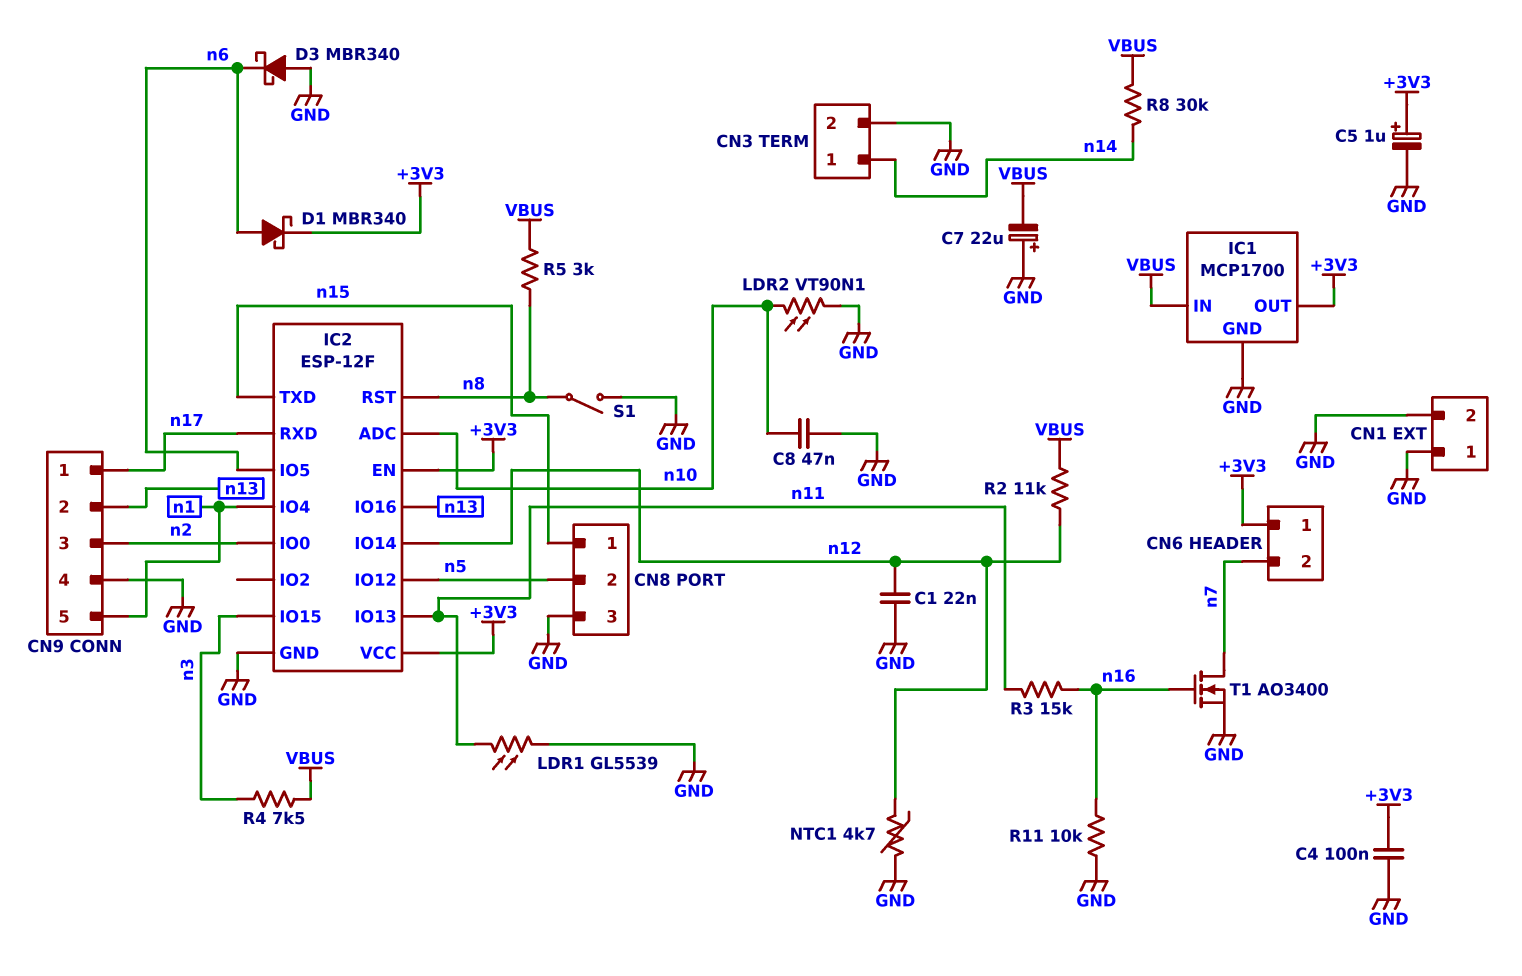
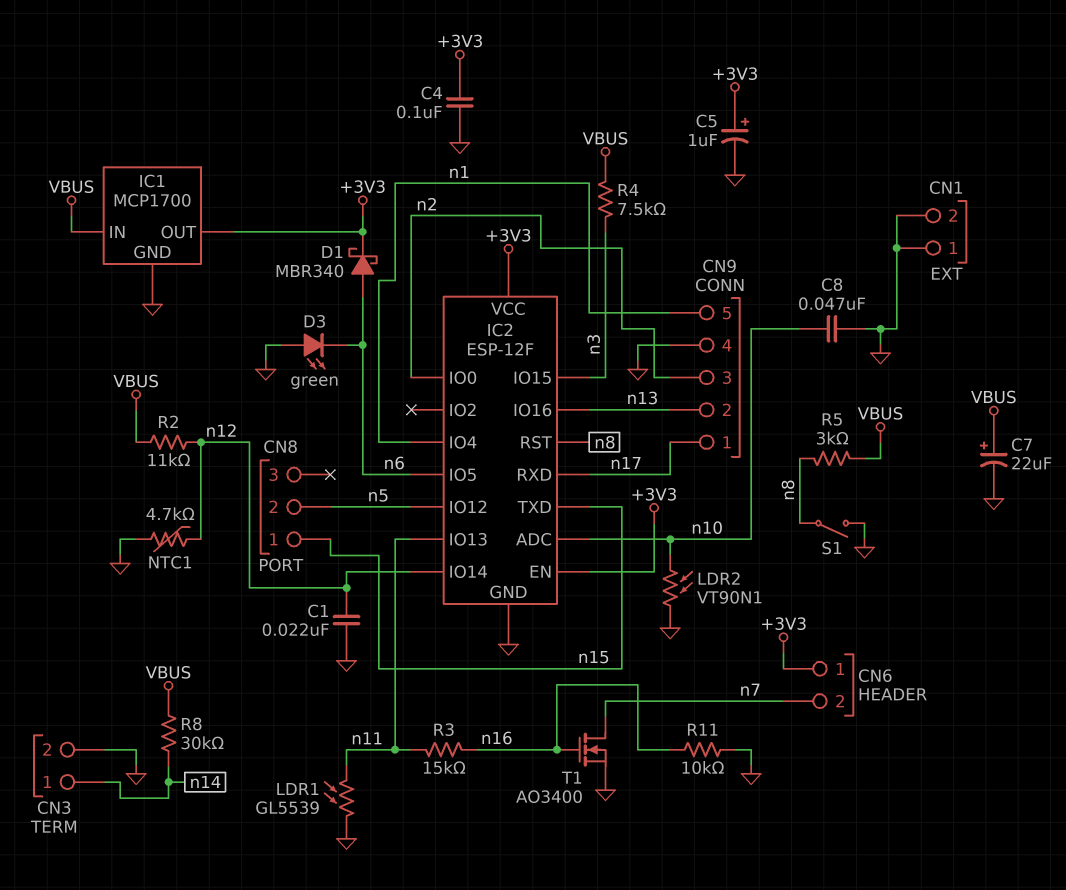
C7: 22uF (plus GND, minus VBUS) -> 22uF (plus VBUS, minus GND)
CN8 pin 3: GND -> none
D3: schottky MBR340 (A GND, K n6) -> LED green (A GND, K n6)

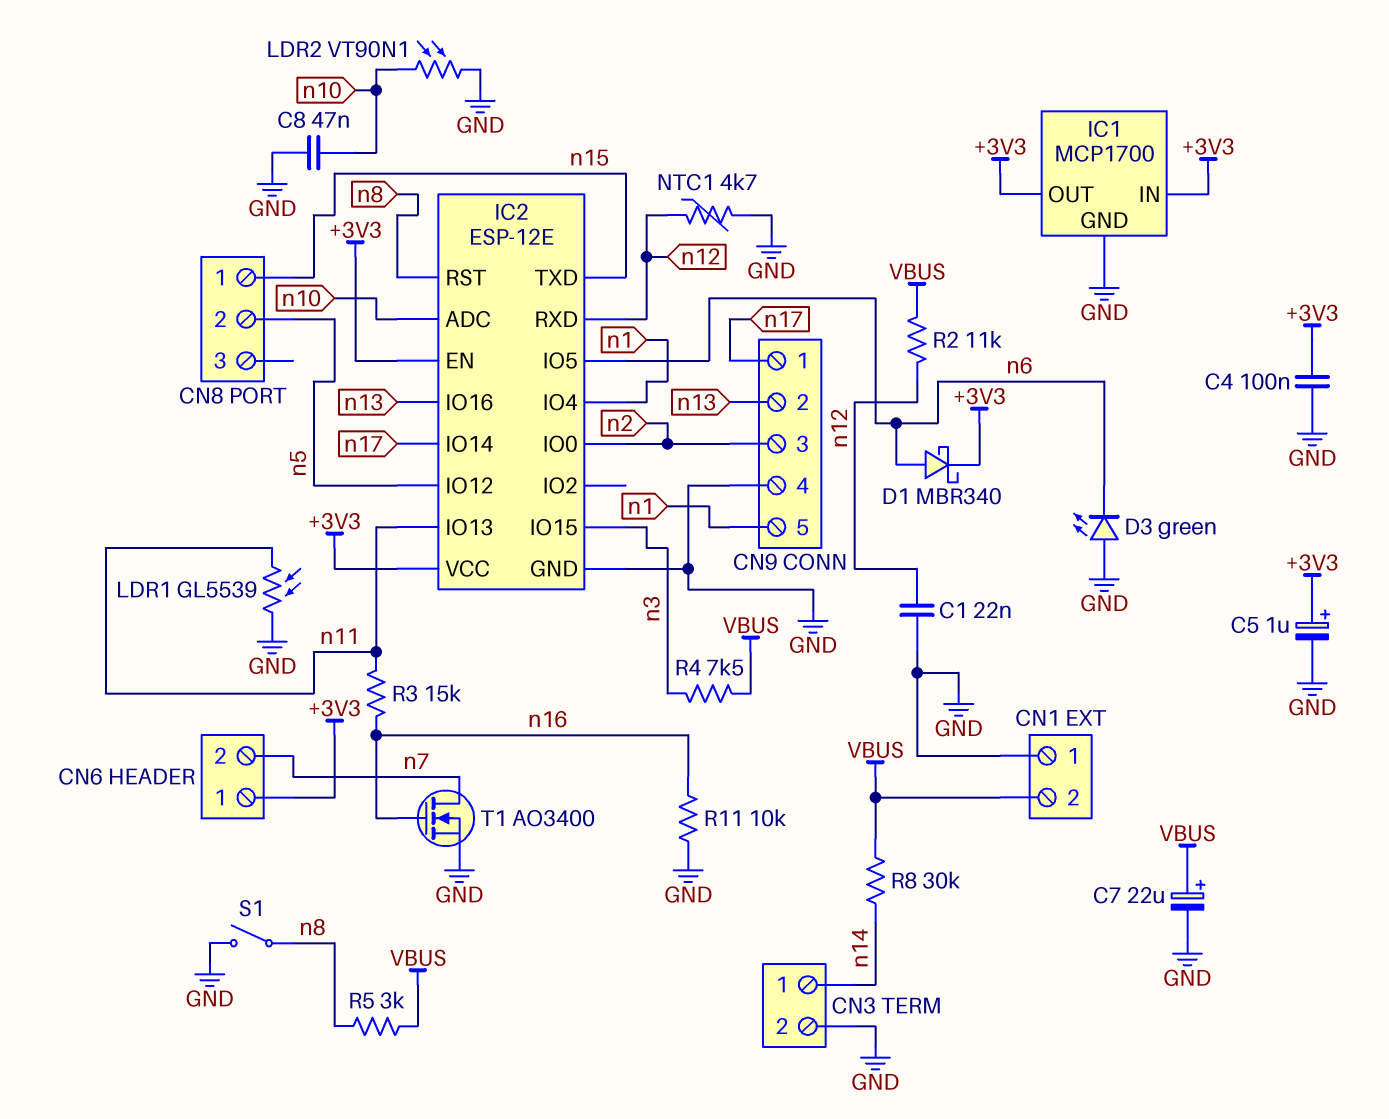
CN1 pin 2: GND -> VBUS
IC1 pin IN: VBUS -> +3V3
IC2: ESP-12F -> ESP-12E
IC2 pin IO14: n12 -> n17
IC2 pin RXD: n17 -> n12

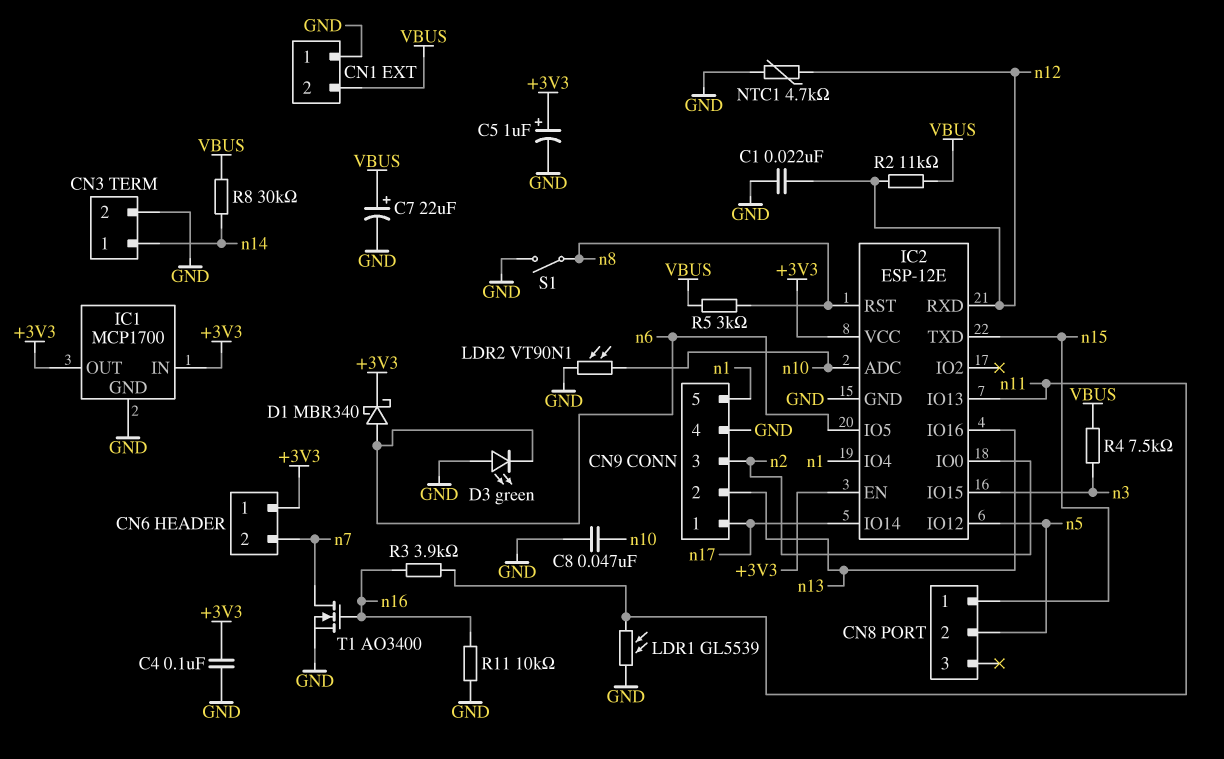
R3: 15k (n11, n16) -> 3.9k (n11, n16)

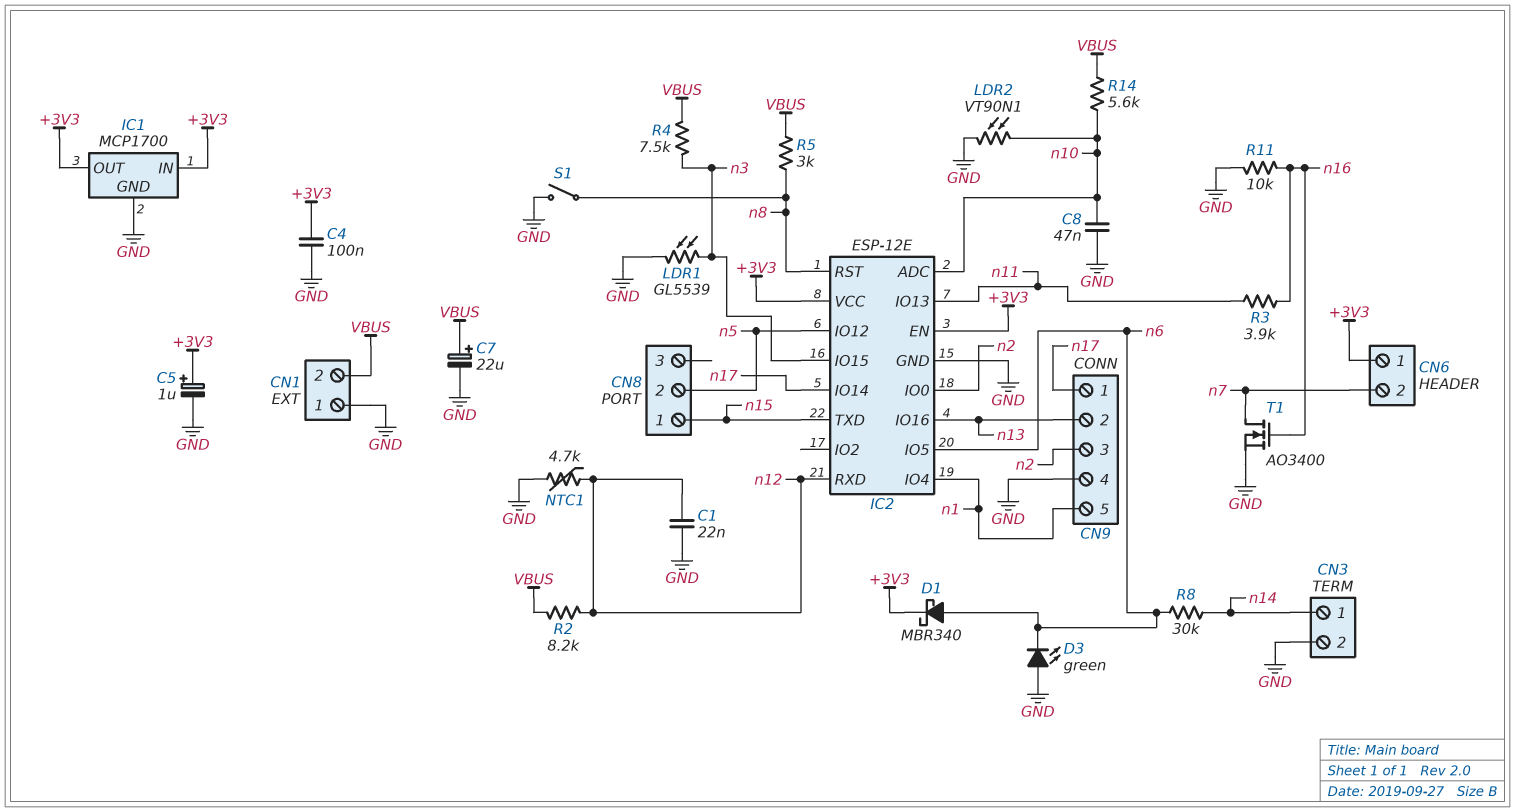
LDR1: GL5539 (GND, n11) -> GL5539 (GND, n3)
R2: 11k (VBUS, n12) -> 8.2k (VBUS, n12)
R8: 30k (VBUS, n14) -> 30k (n6, n14)
R14: none -> 5.6k (VBUS, n10)

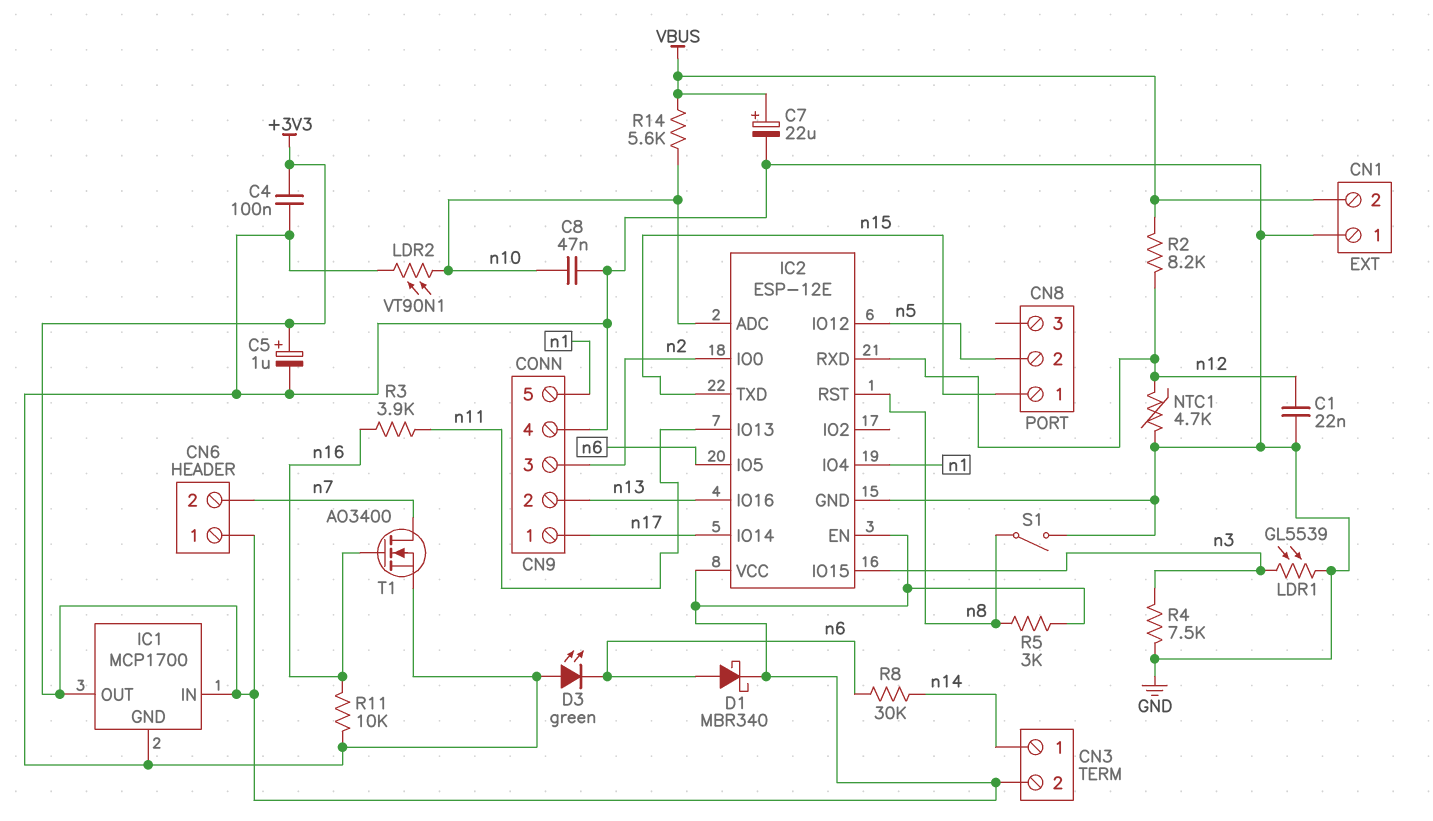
CN3 pin 2: GND -> +3V3
R4: 7.5k (VBUS, n3) -> 7.5k (GND, n3)
R5: 3k (VBUS, n8) -> 3k (+3V3, n8)

